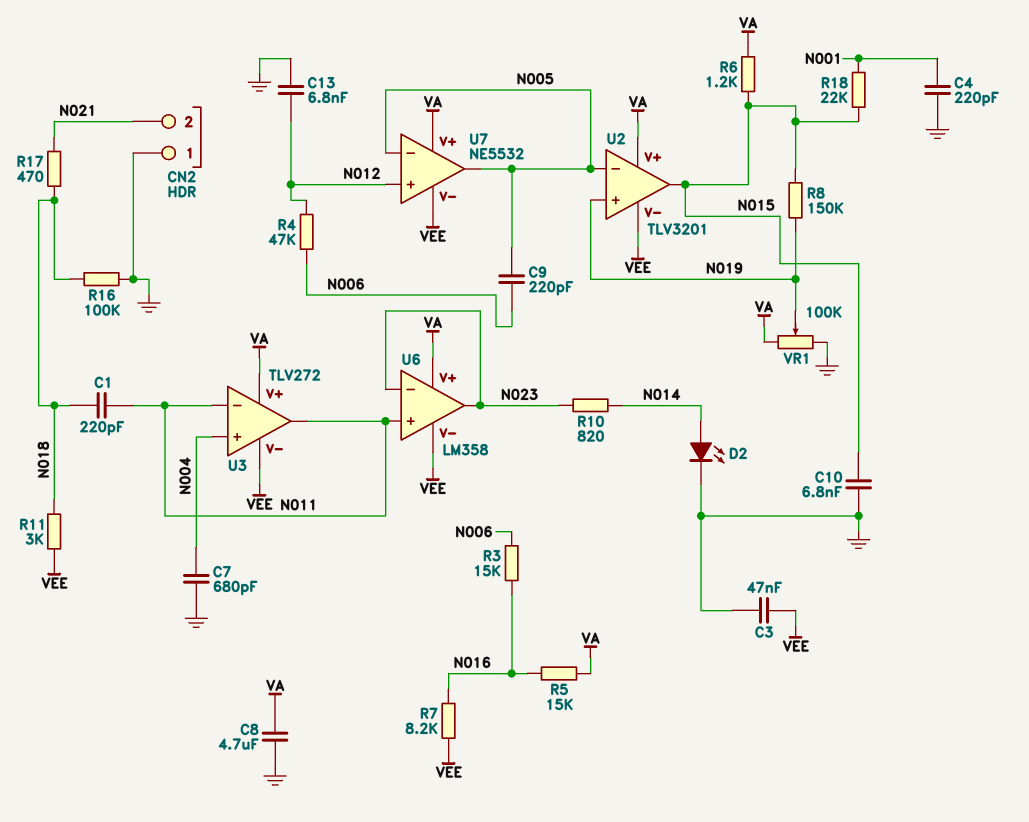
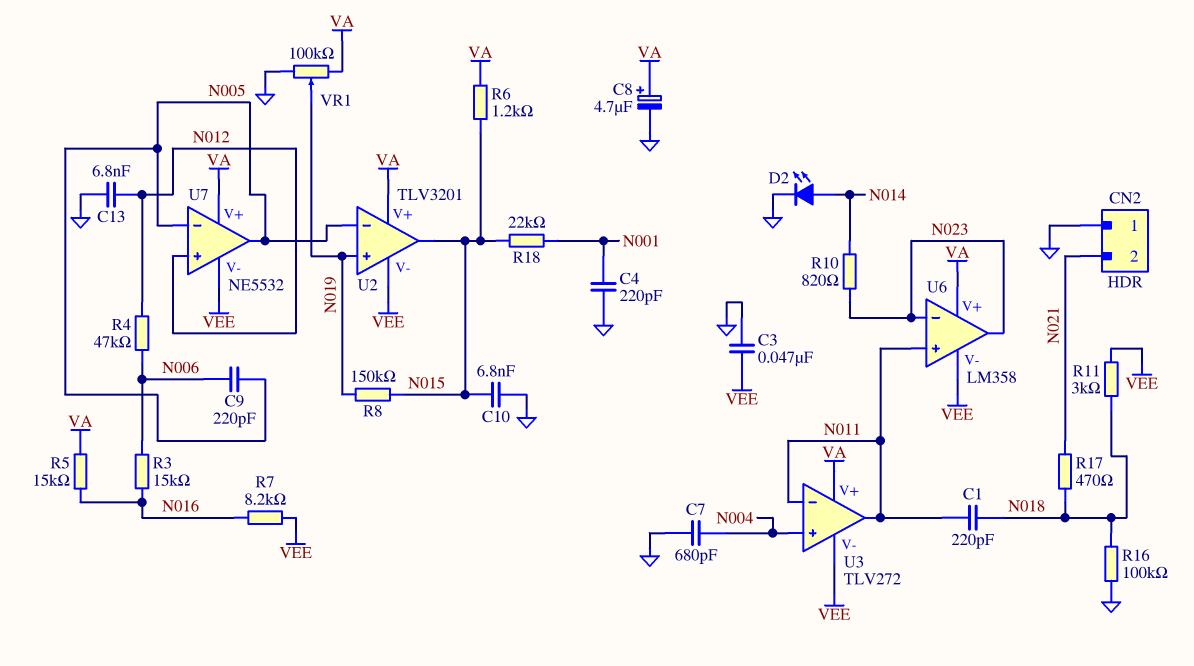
C8: 4.7uF (GND, VA) -> 4.7uF (plus VA, minus GND)

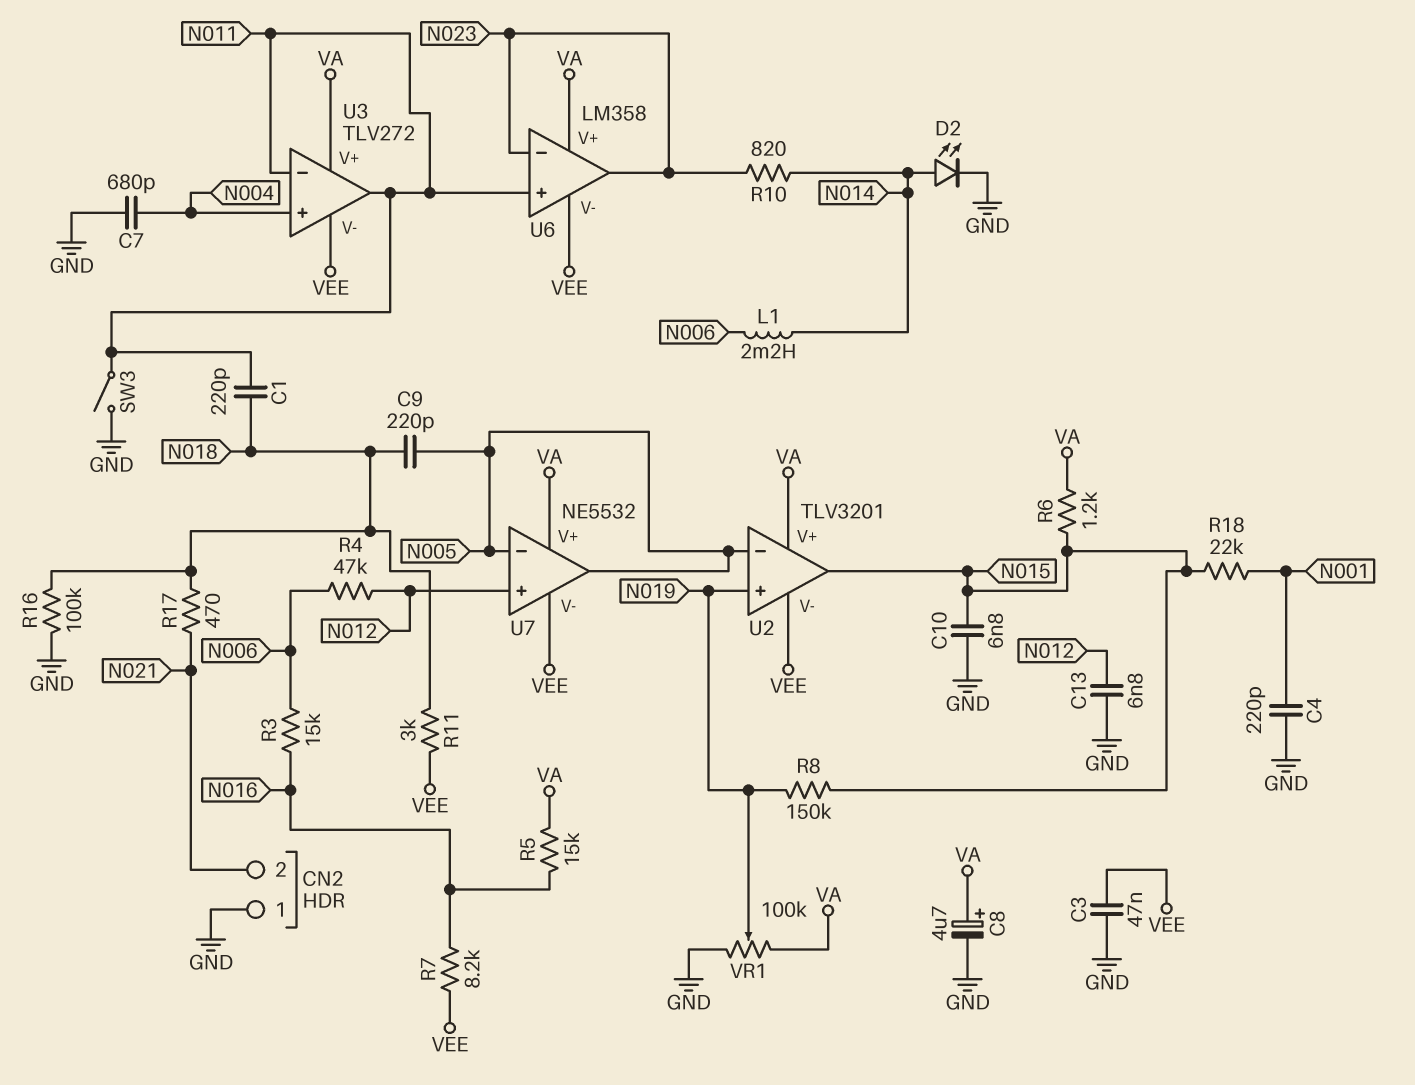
C9: 220pF (N005, N006) -> 220pF (N005, N018)
L1: none -> 2.2mH (N006, N014)
SW3: none -> switch (GND, N011)

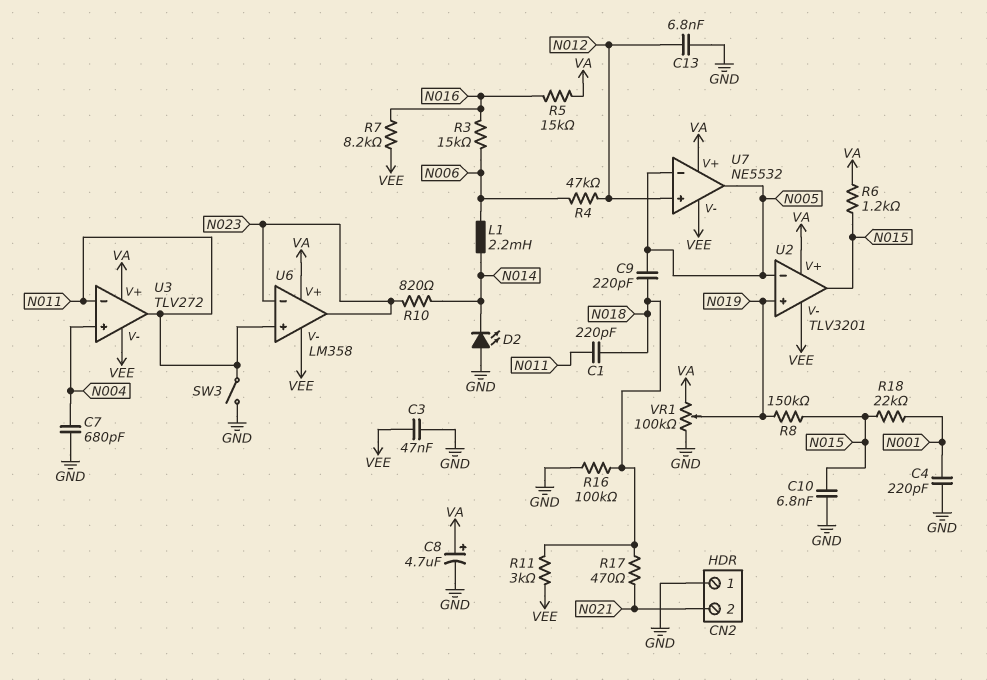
D2: LED (A N014, K GND) -> LED (A GND, K N014)

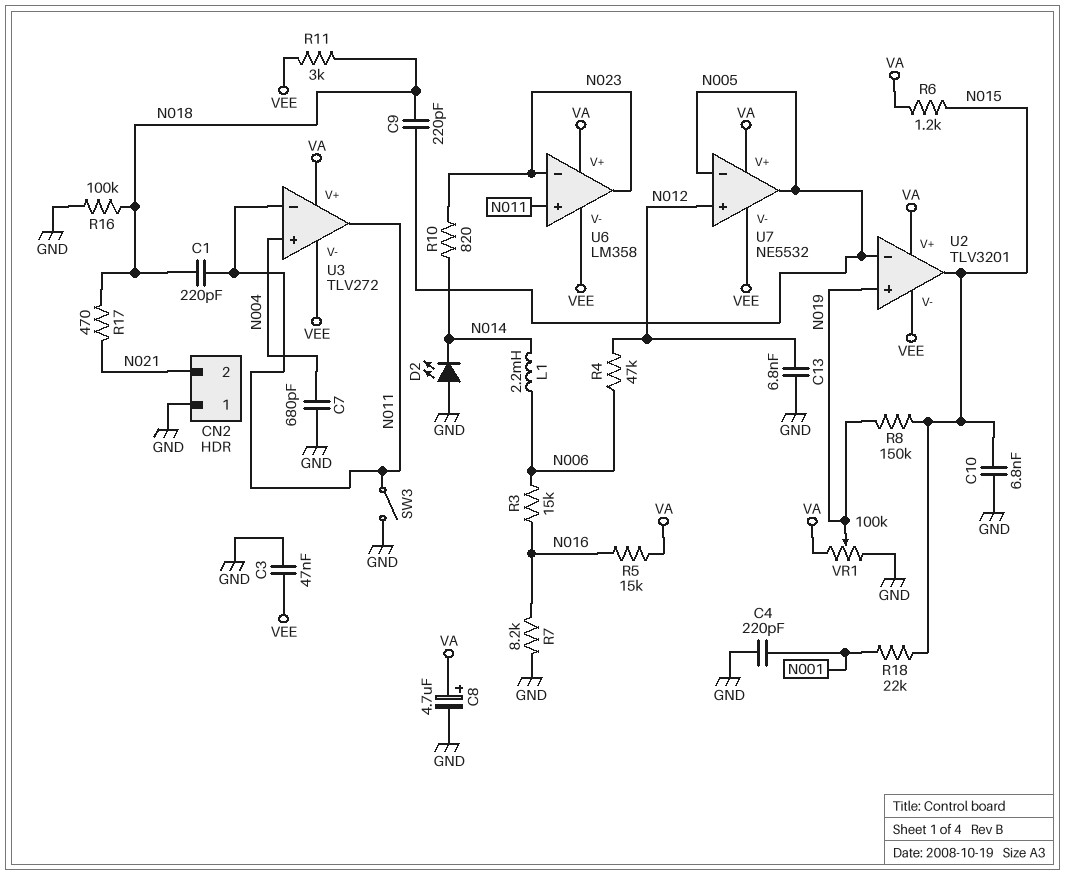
R7: 8.2k (N016, VEE) -> 8.2k (GND, N016)

